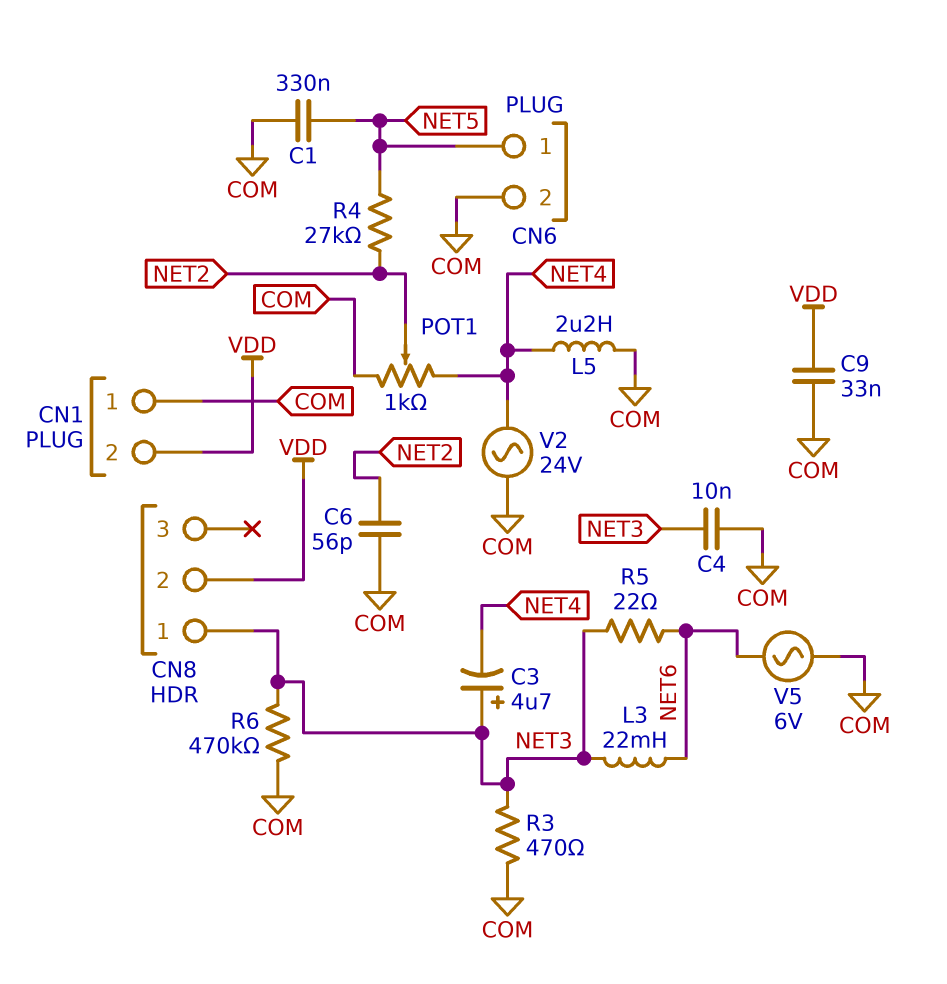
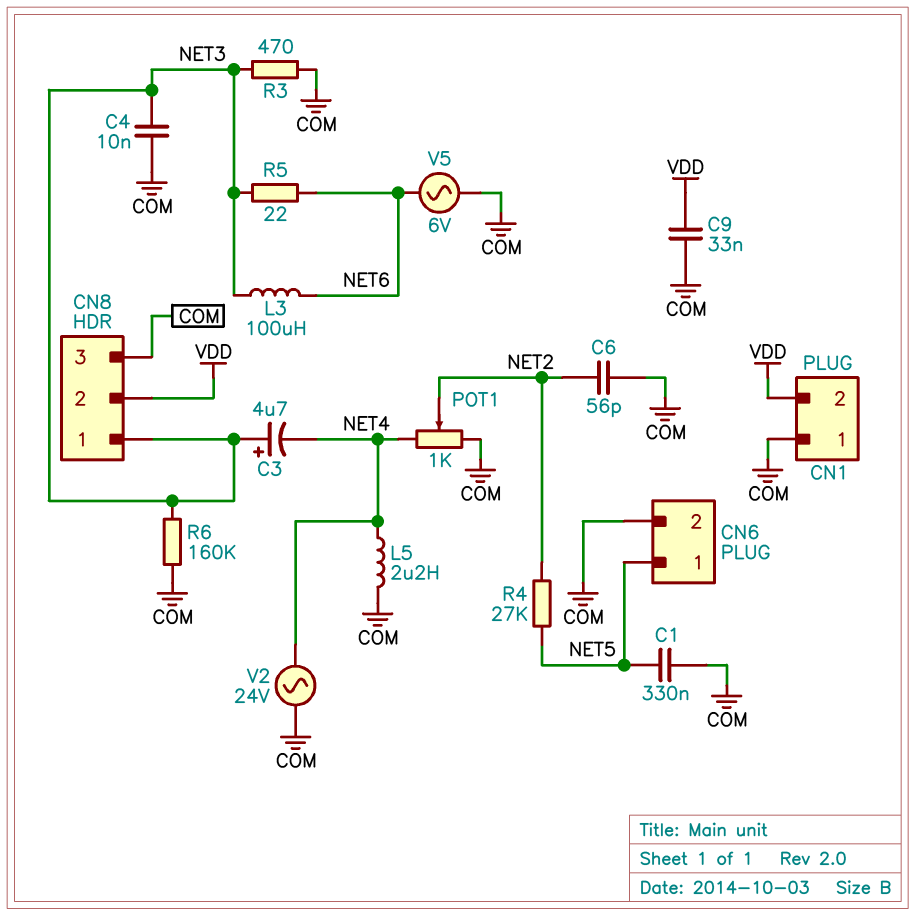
CN8 pin 3: none -> COM
L3: 22mH (NET3, NET6) -> 100uH (NET3, NET6)
R6: 470k (COM, NET3) -> 160k (COM, NET3)

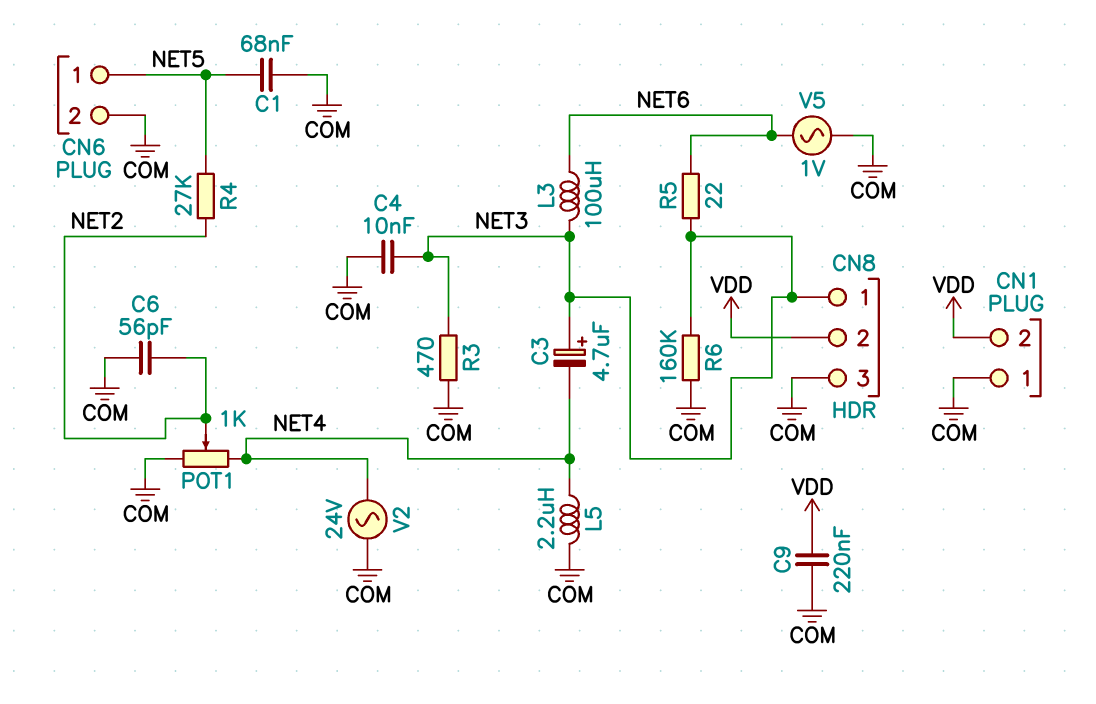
C1: 330nF (COM, NET5) -> 68nF (COM, NET5)
C9: 33nF (COM, VDD) -> 220nF (COM, VDD)
V5: AC 6V (COM, NET6) -> AC 1V (COM, NET6)

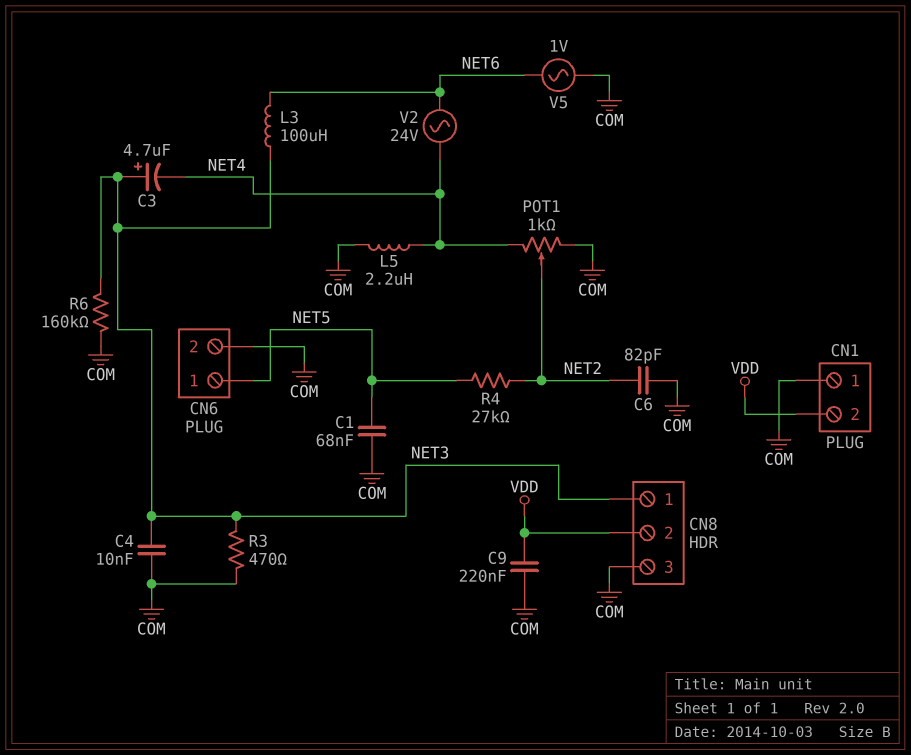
C6: 56pF (COM, NET2) -> 82pF (COM, NET2)
R5: 22 (NET3, NET6) -> none
V2: AC 24V (COM, NET4) -> AC 24V (NET4, NET6)

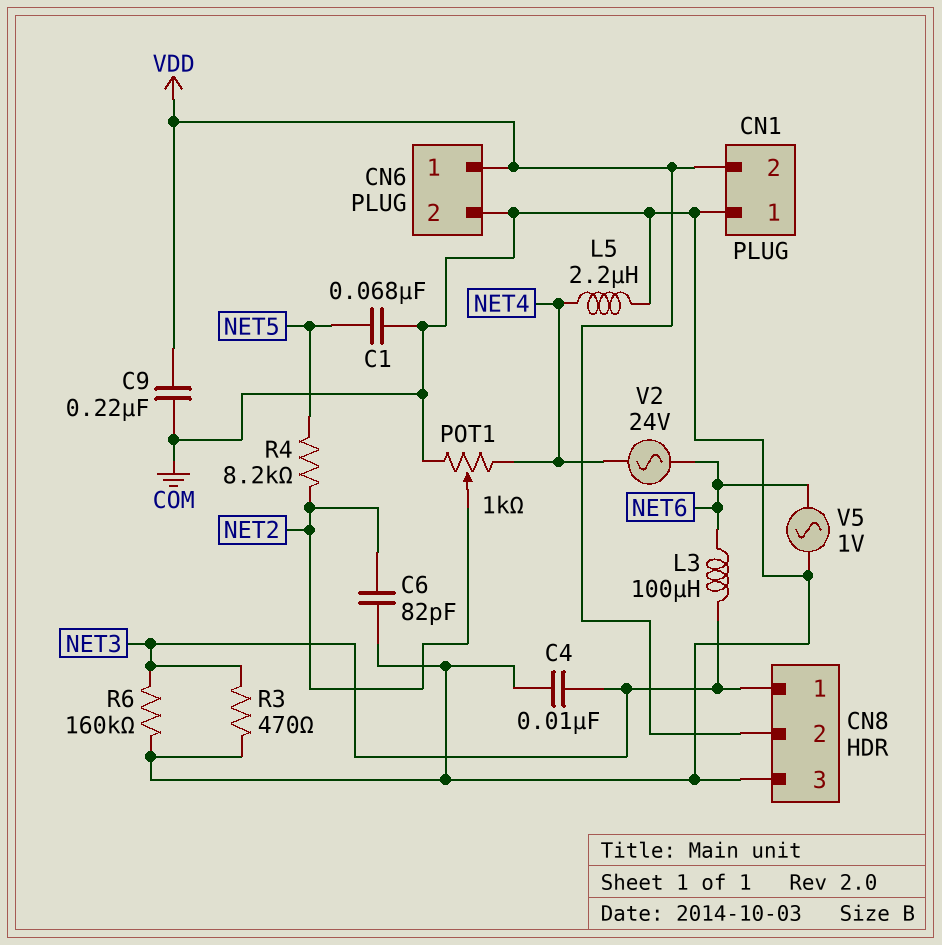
C3: 4.7uF (plus NET3, minus NET4) -> none
CN6 pin 1: NET5 -> VDD
R4: 27k (NET2, NET5) -> 8.2k (NET2, NET5)

